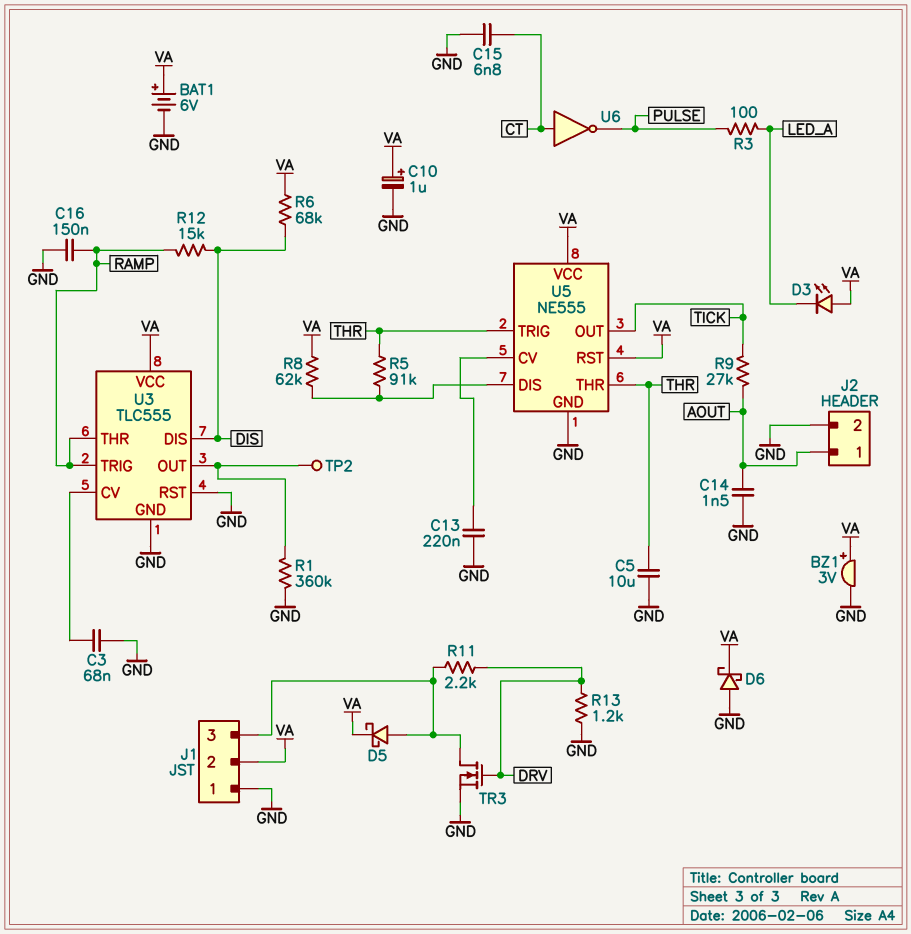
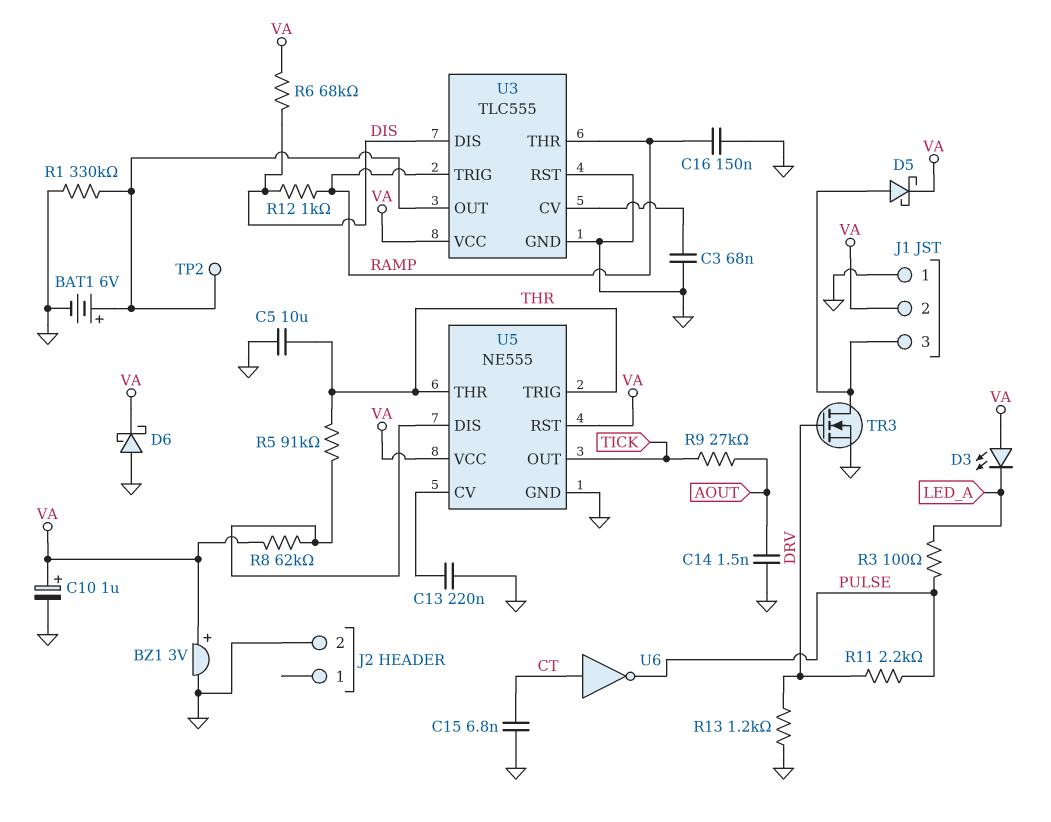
BAT1: 6V (plus VA, minus GND) -> 6V (plus U3/OUT, minus GND)
J2 pin 1: AOUT -> none
R1: 360k (GND, U3/OUT) -> 330k (GND, U3/OUT)
R11: 2.2k (DRV, J1/3) -> 2.2k (DRV, PULSE)
R12: 15k (DIS, RAMP) -> 1k (DIS, RAMP)

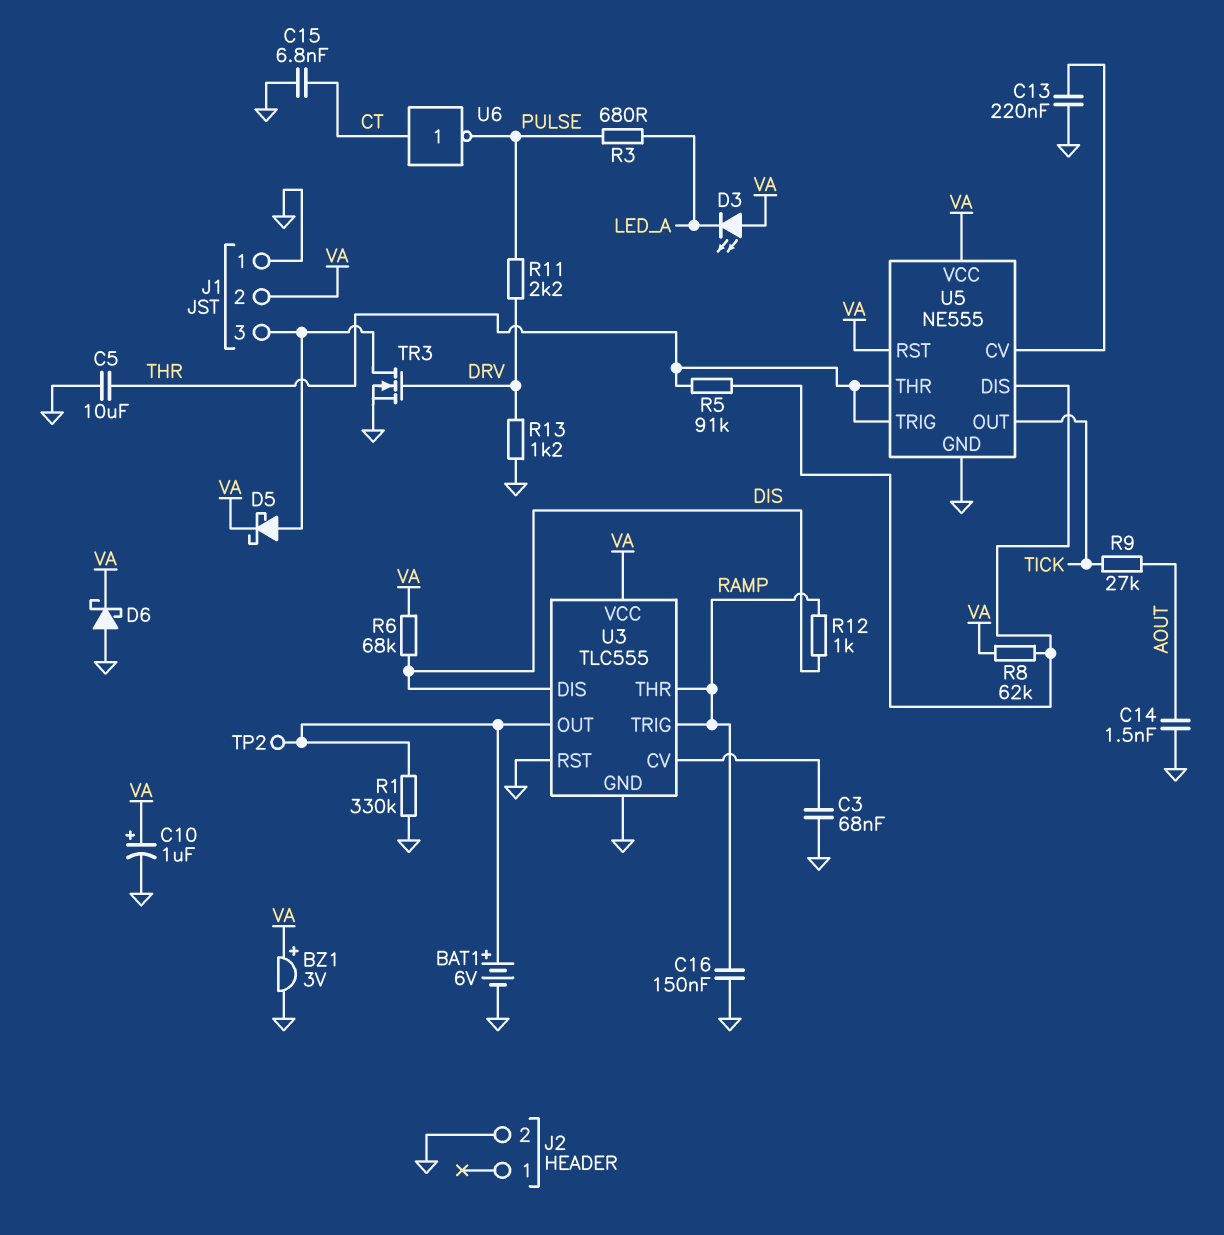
R3: 100 (LED_A, PULSE) -> 680 (LED_A, PULSE)

